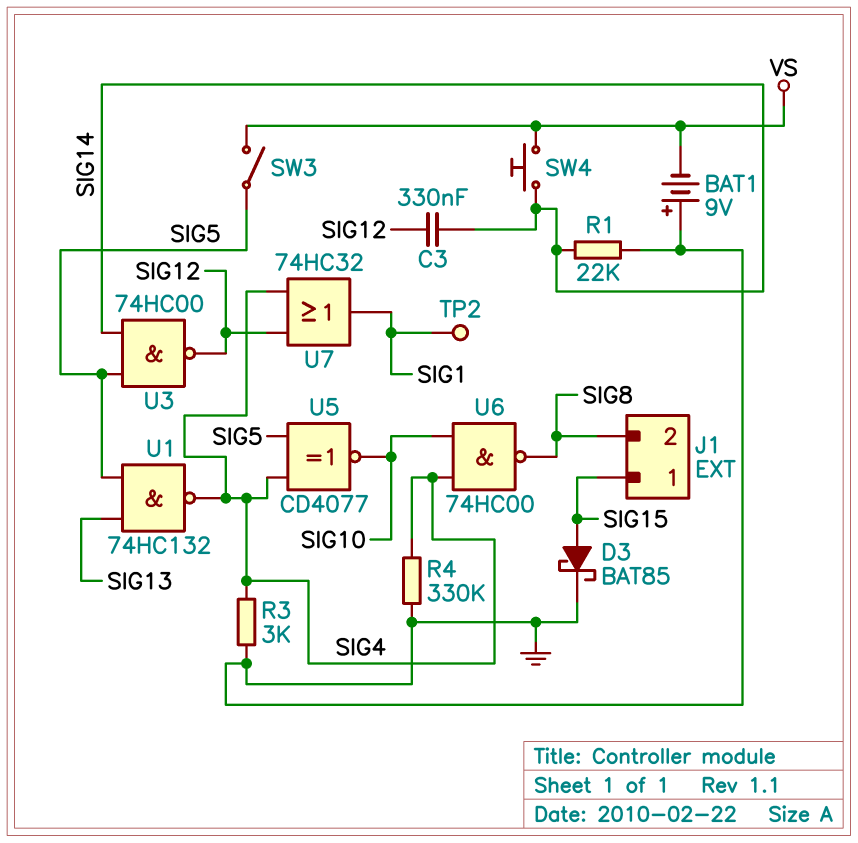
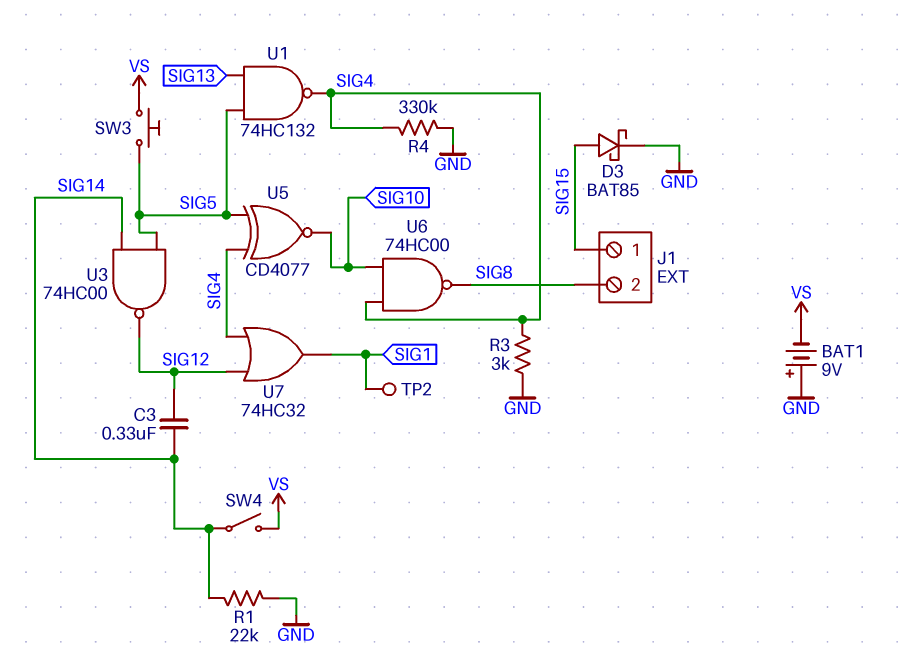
SW3: switch (SIG5, VS) -> button (SIG5, VS)
SW4: button (SIG14, VS) -> switch (SIG14, VS)

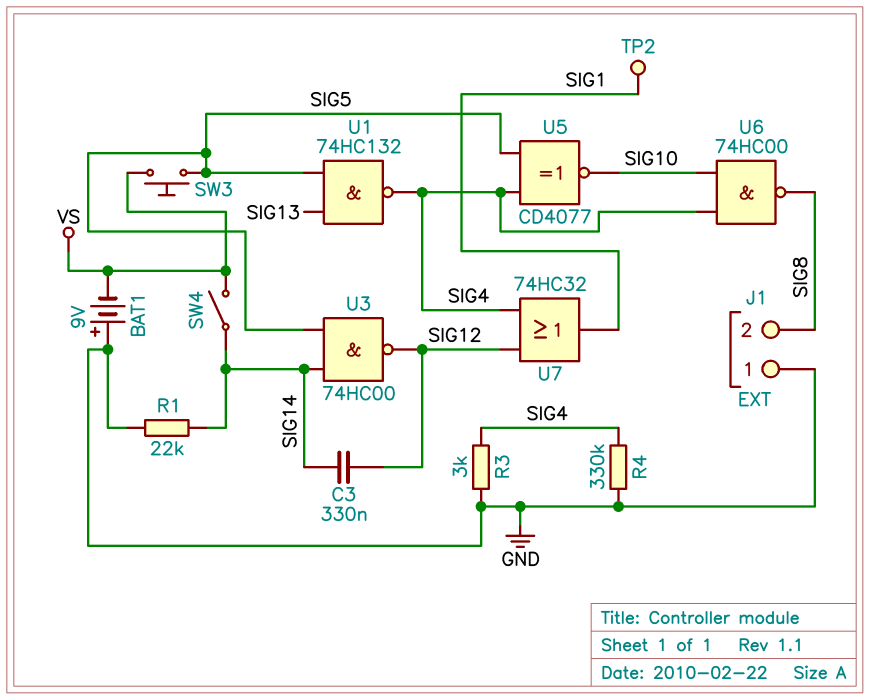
D3: schottky BAT85 (A SIG15, K GND) -> none
J1 pin 1: SIG15 -> GND

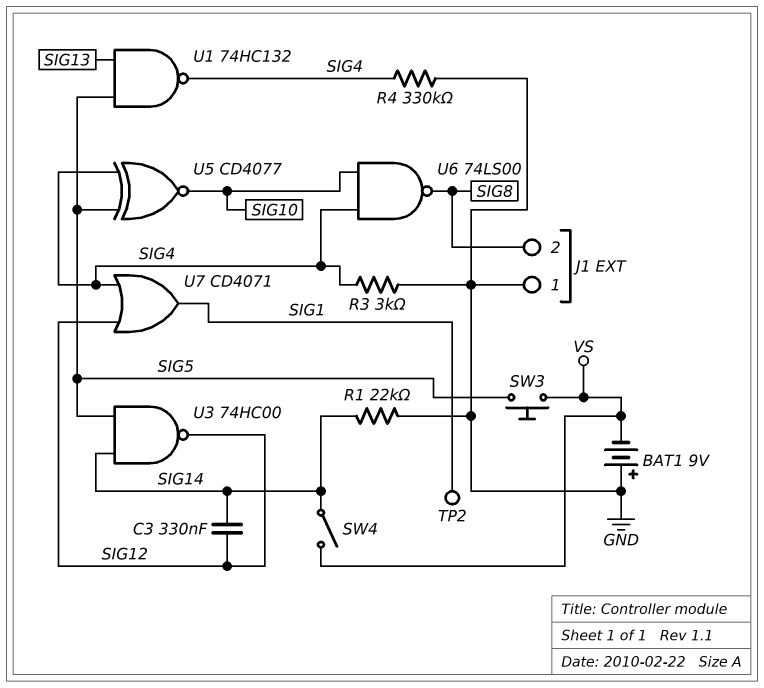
U6: NAND 74HC00 (in SIG4, in SIG10, out SIG8) -> NAND 74LS00 (in SIG4, in SIG10, out SIG8)
U7: OR 74HC32 (in SIG4, in SIG12, out SIG1) -> OR CD4071 (in SIG4, in SIG12, out SIG1)

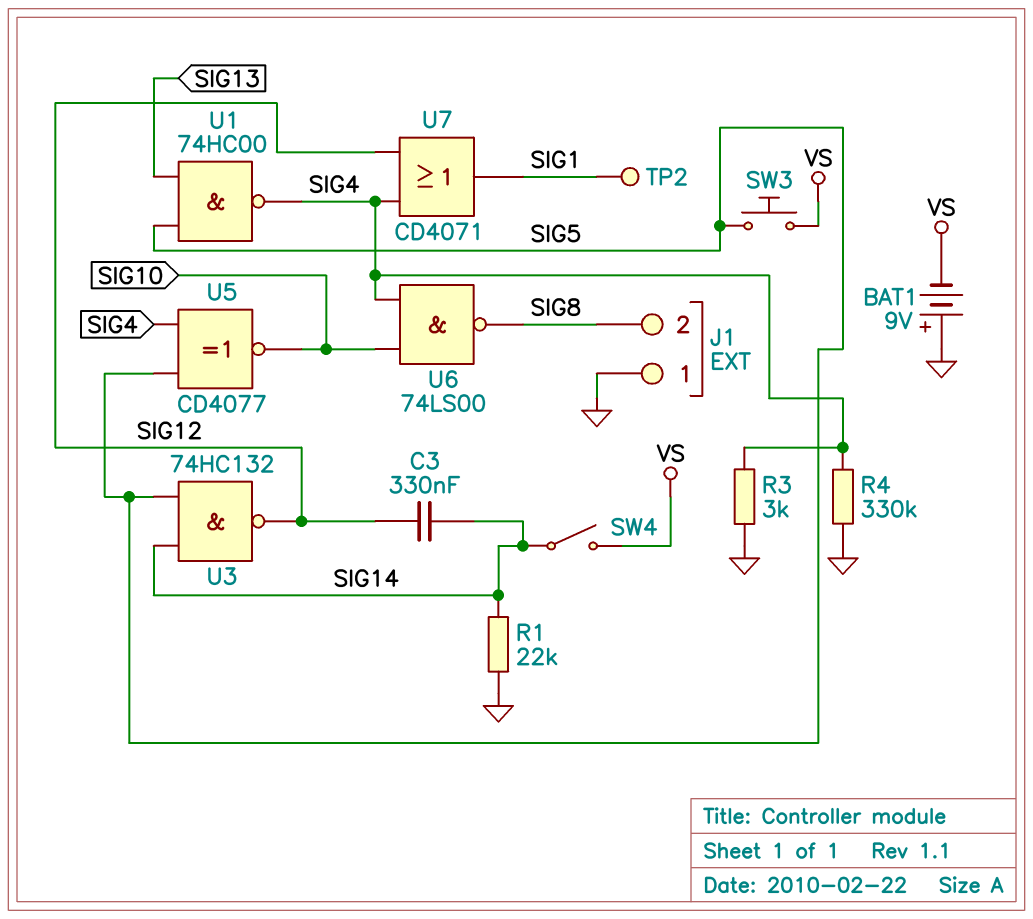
U1: NAND 74HC132 (in SIG5, in SIG13, out SIG4) -> NAND 74HC00 (in SIG5, in SIG13, out SIG4)
U3: NAND 74HC00 (in SIG5, in SIG14, out SIG12) -> NAND 74HC132 (in SIG5, in SIG14, out SIG12)

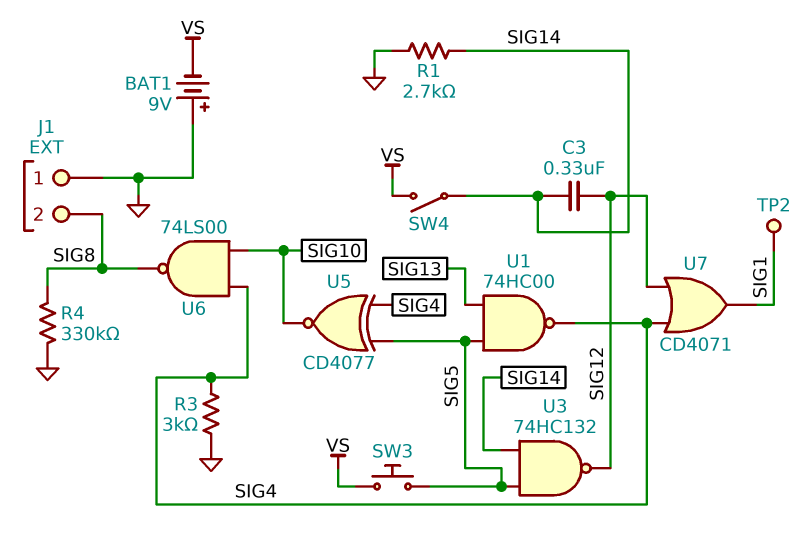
R1: 22k (GND, SIG14) -> 2.7k (GND, SIG14)
R4: 330k (GND, SIG4) -> 330k (GND, SIG8)

